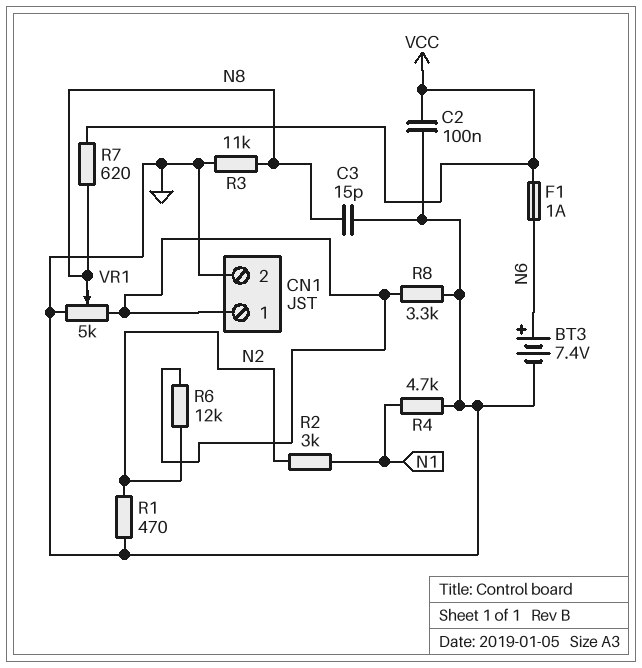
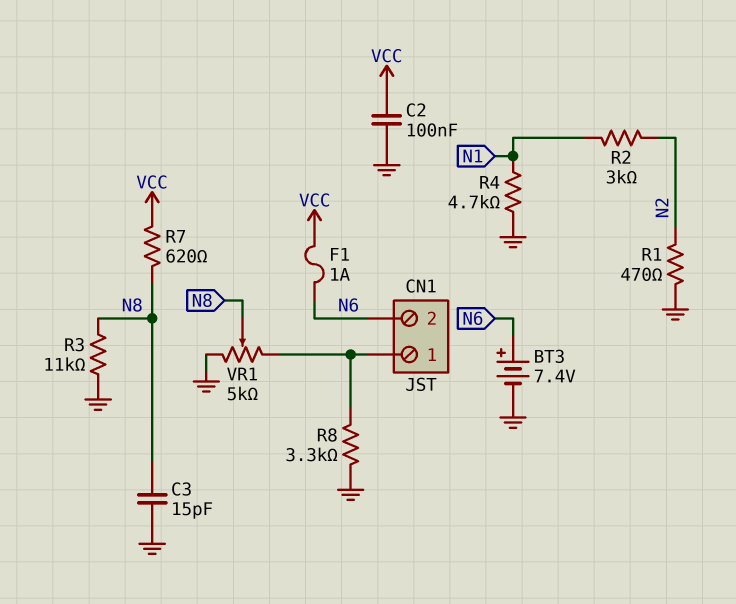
CN1 pin 2: GND -> N6
R6: 12k (CN1/1, N2) -> none

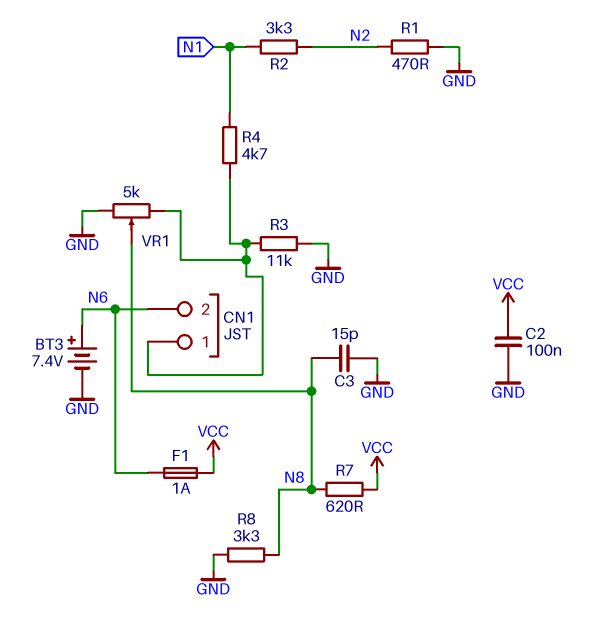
R2: 3k (N1, N2) -> 3.3k (N1, N2)
R3: 11k (GND, N8) -> 11k (CN1/1, GND)
R4: 4.7k (GND, N1) -> 4.7k (CN1/1, N1)
R8: 3.3k (CN1/1, GND) -> 3.3k (GND, N8)

